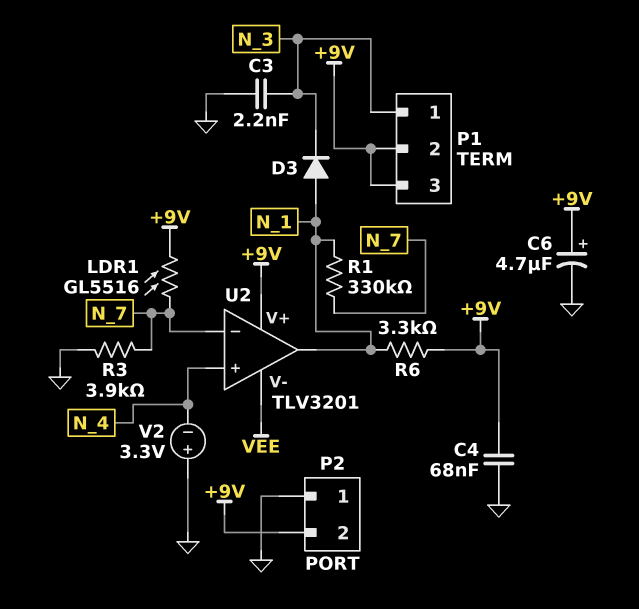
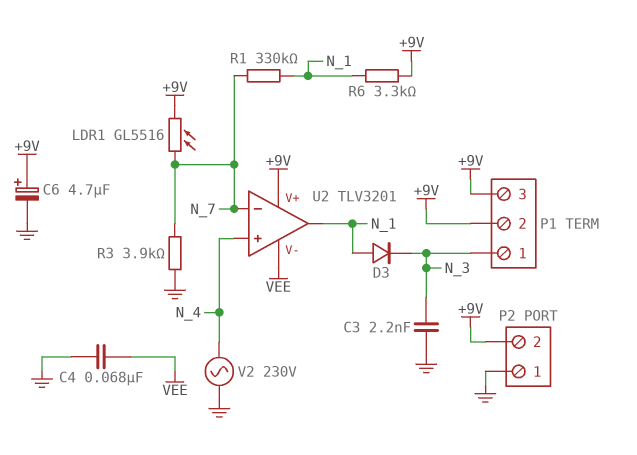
C4: 68nF (+9V, GND) -> 68nF (GND, VEE)
V2: 3.3V (plus GND, minus N_4) -> AC 230V (GND, N_4)

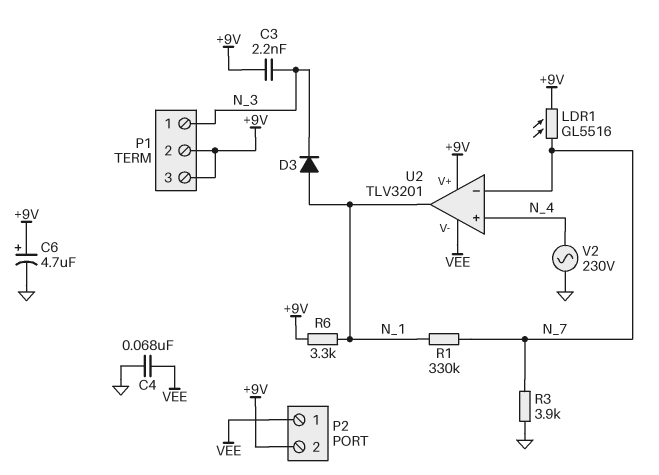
C3: 2.2nF (GND, N_3) -> 2.2nF (+9V, N_3)
P2 pin 1: GND -> VEE

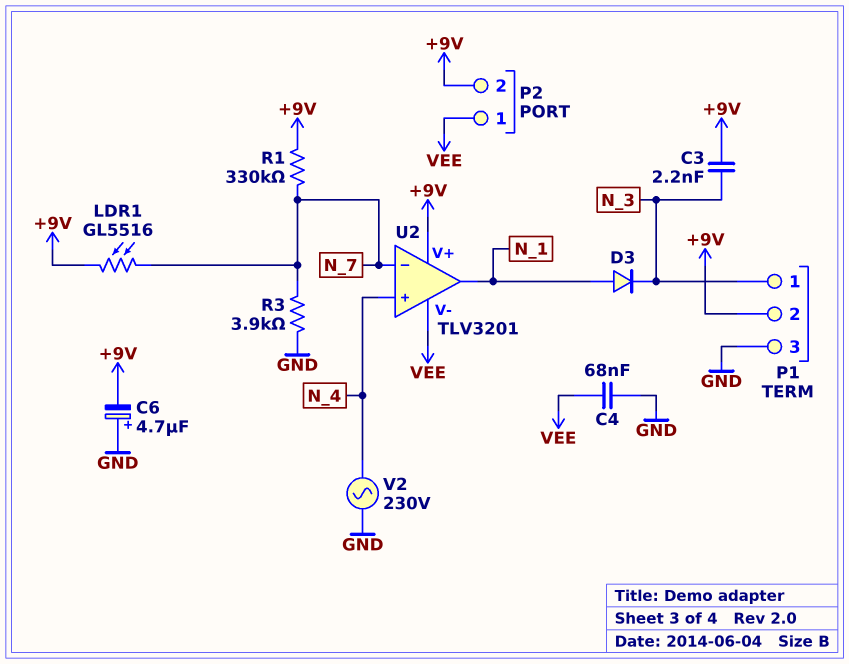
C6: 4.7uF (plus +9V, minus GND) -> 4.7uF (plus GND, minus +9V)
P1 pin 3: +9V -> GND
R1: 330k (N_1, N_7) -> 330k (+9V, N_7)
R6: 3.3k (+9V, N_1) -> none

